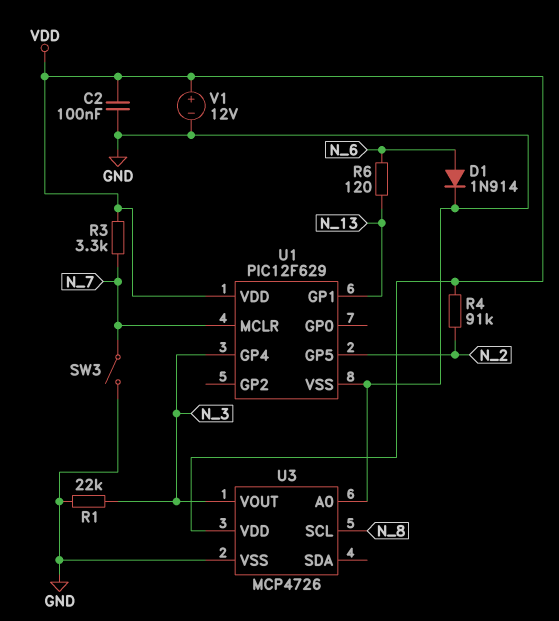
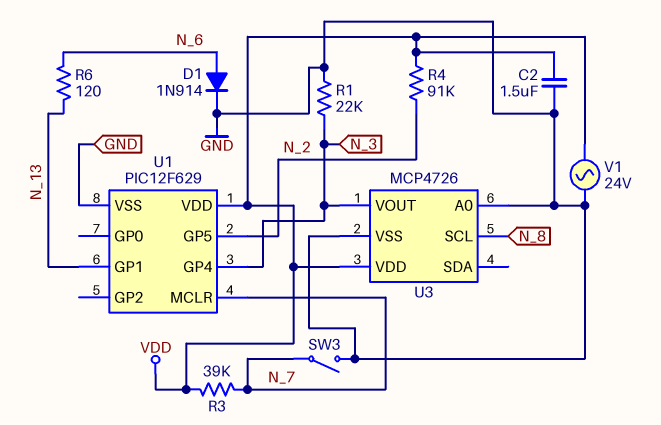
C2: 100nF (GND, VDD) -> 1.5uF (GND, VDD)
R3: 3.3k (N_7, VDD) -> 39k (N_7, VDD)
V1: 12V (plus VDD, minus GND) -> AC 24V (GND, VDD)

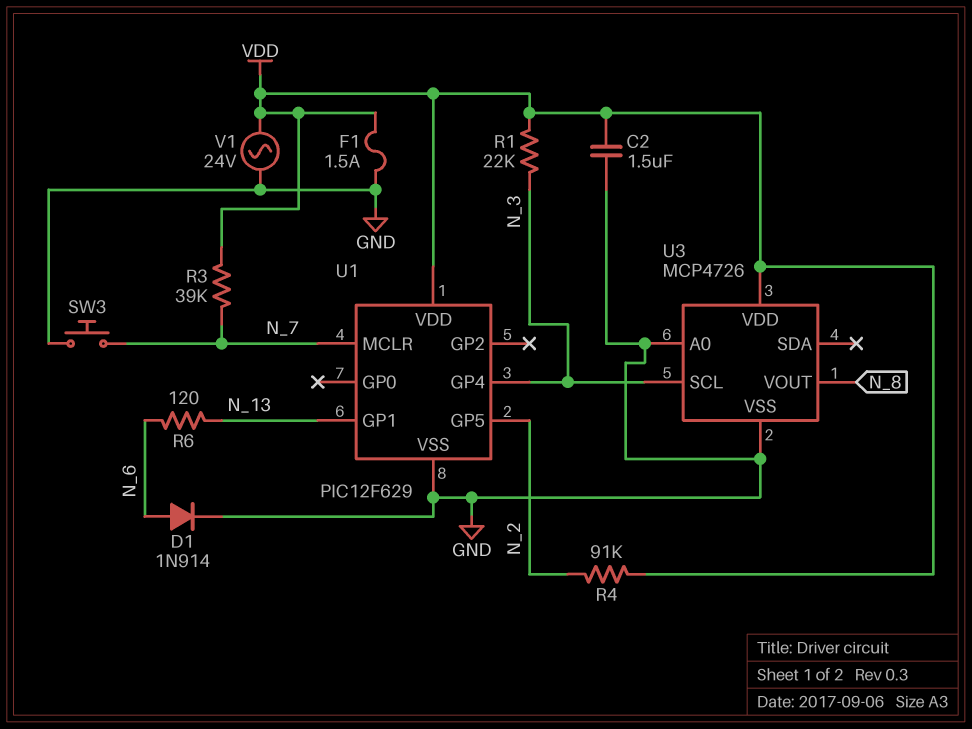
F1: none -> 1.5A (GND, VDD)
R1: 22k (GND, N_3) -> 22k (N_3, VDD)
SW3: switch (GND, N_7) -> button (GND, N_7)
U3 pin SCL: N_8 -> N_3
U3 pin VOUT: N_3 -> N_8

